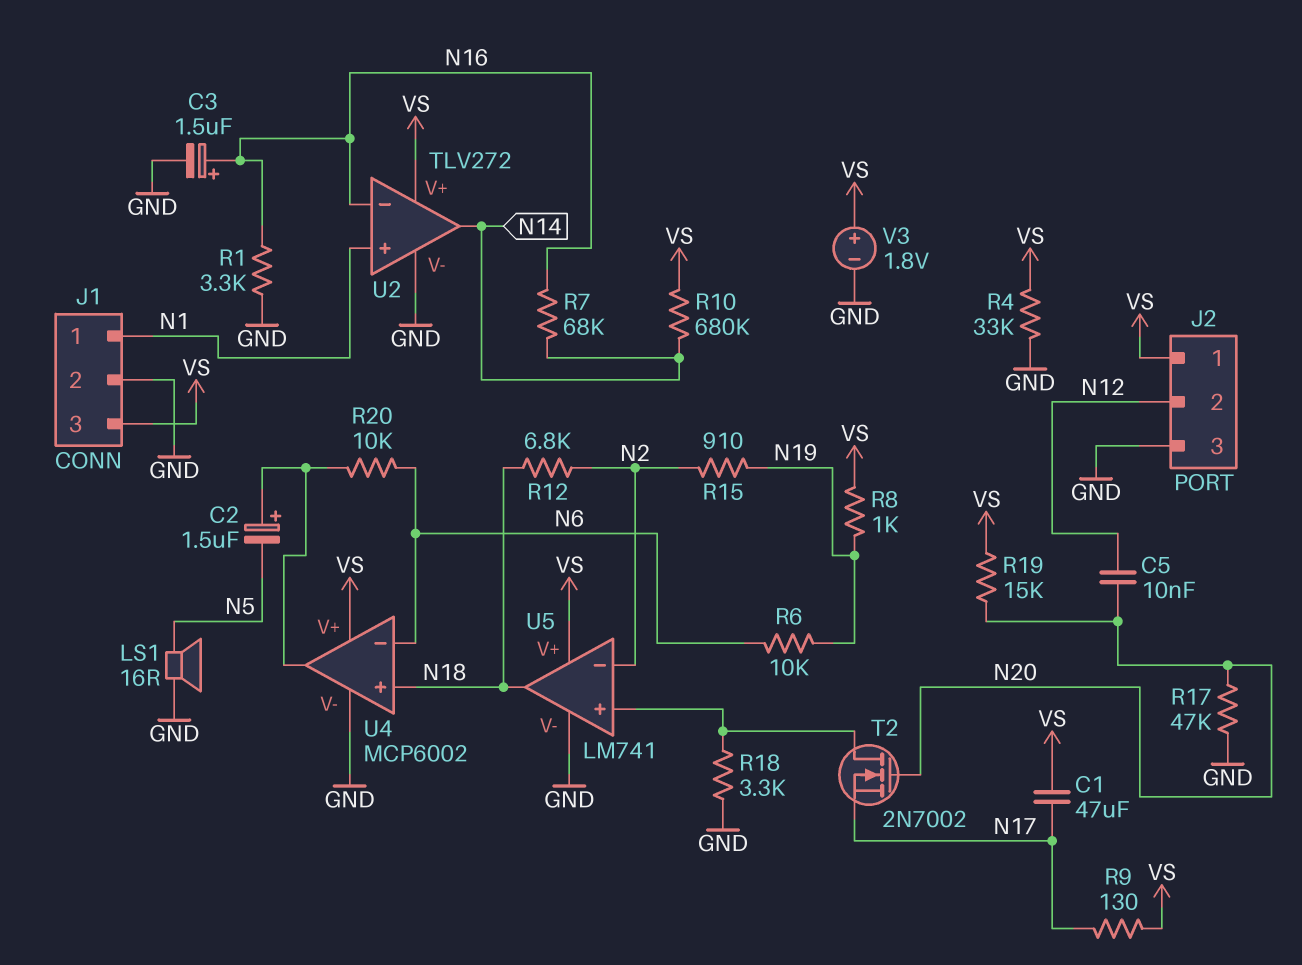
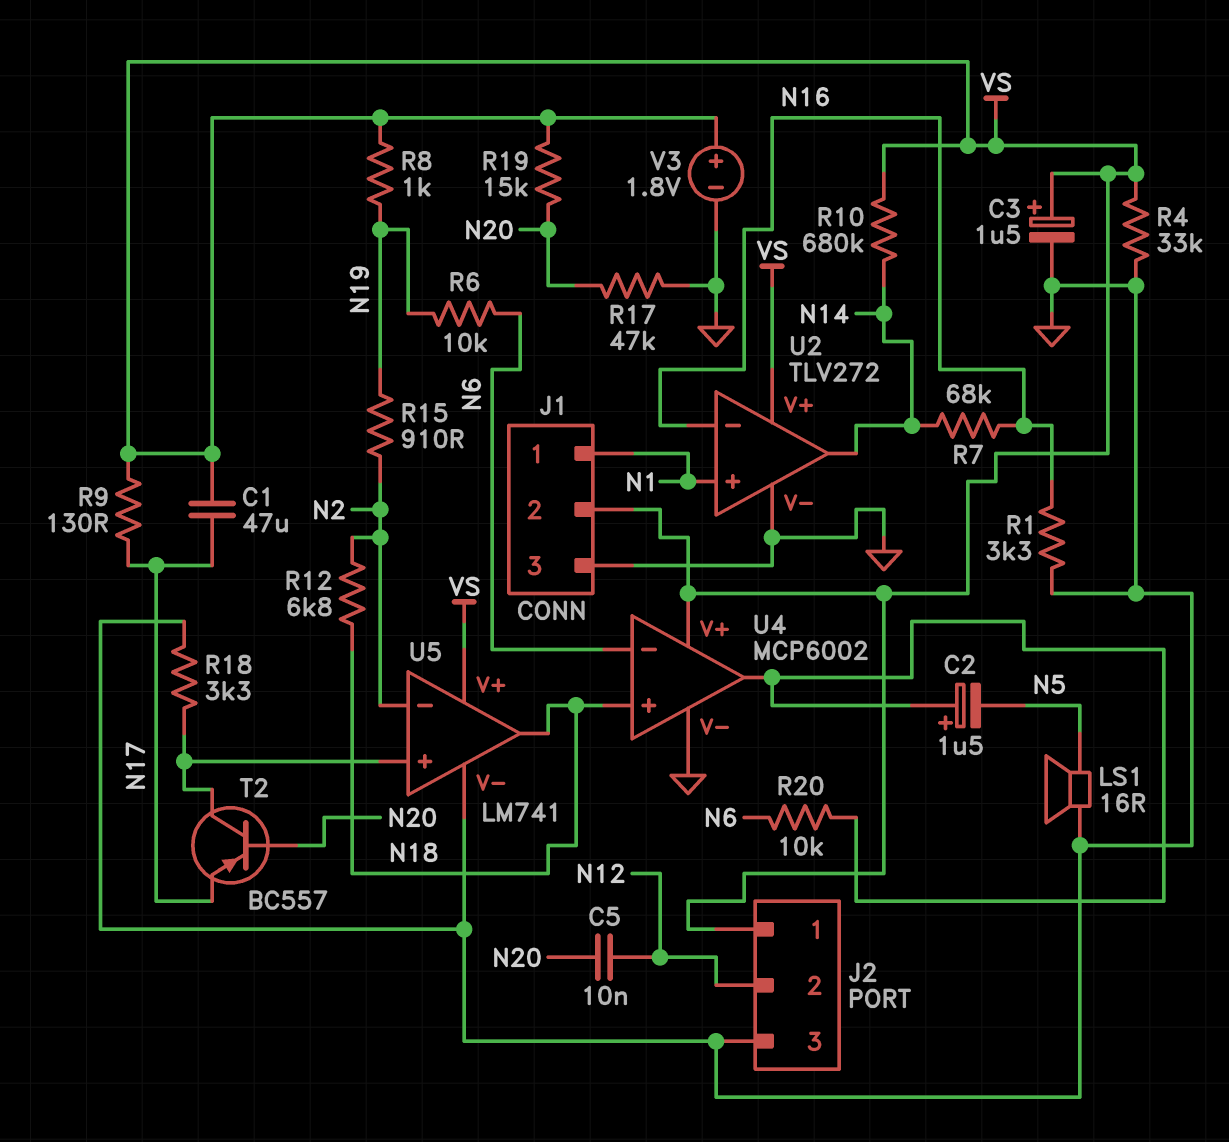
C3: 1.5uF (plus N16, minus GND) -> 1.5uF (plus VS, minus GND)
J1 pin 2: GND -> VS
J1 pin 3: VS -> GND
T2: NMOS 2N7002 (G N20, D U5/in+, S N17) -> PNP BC557 (B N20, C U5/in+, E N17)

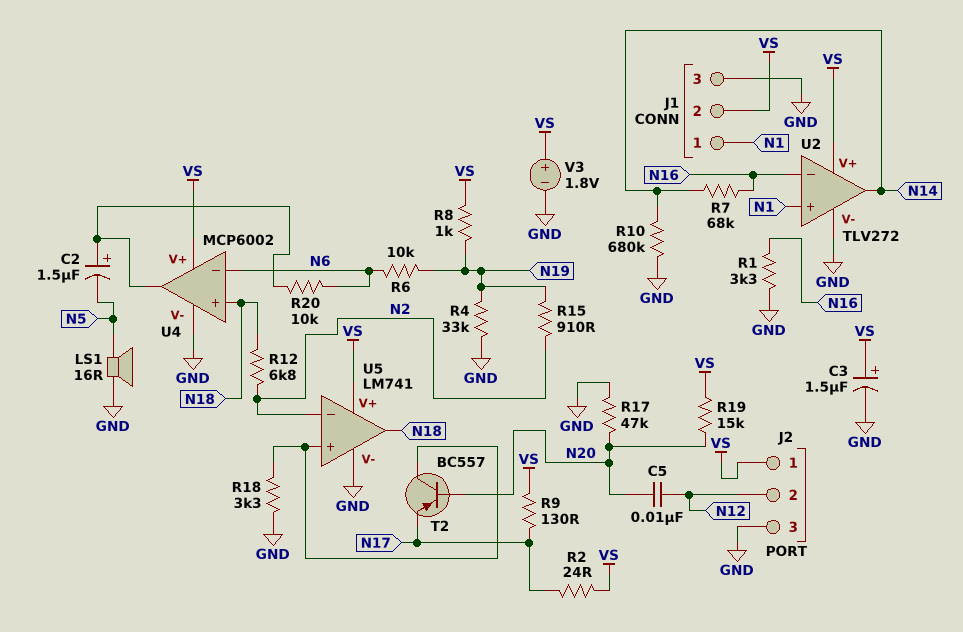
C1: 47uF (N17, VS) -> none
R2: none -> 24 (N17, VS)
R4: 33k (GND, VS) -> 33k (GND, N19)
R10: 680k (N14, VS) -> 680k (GND, N14)

